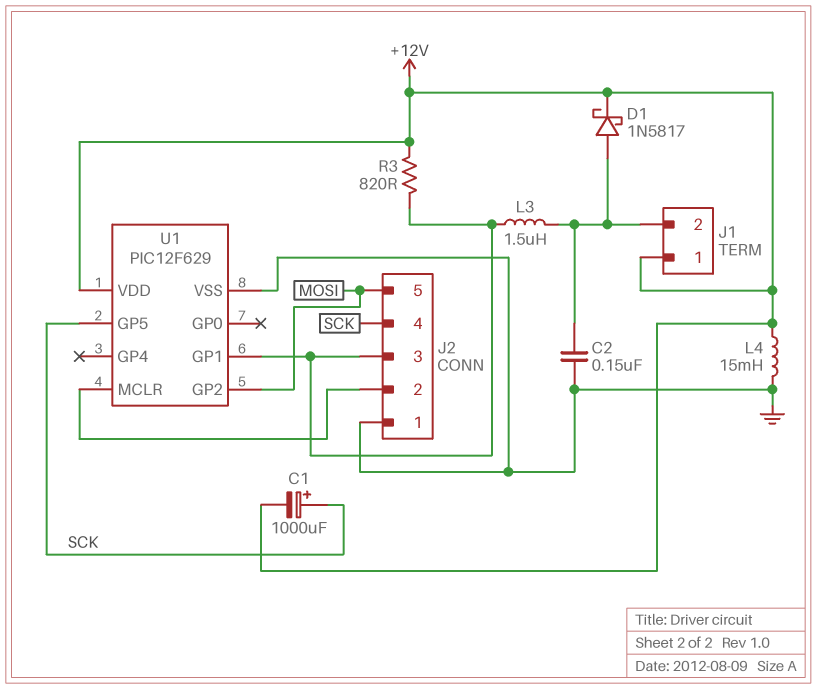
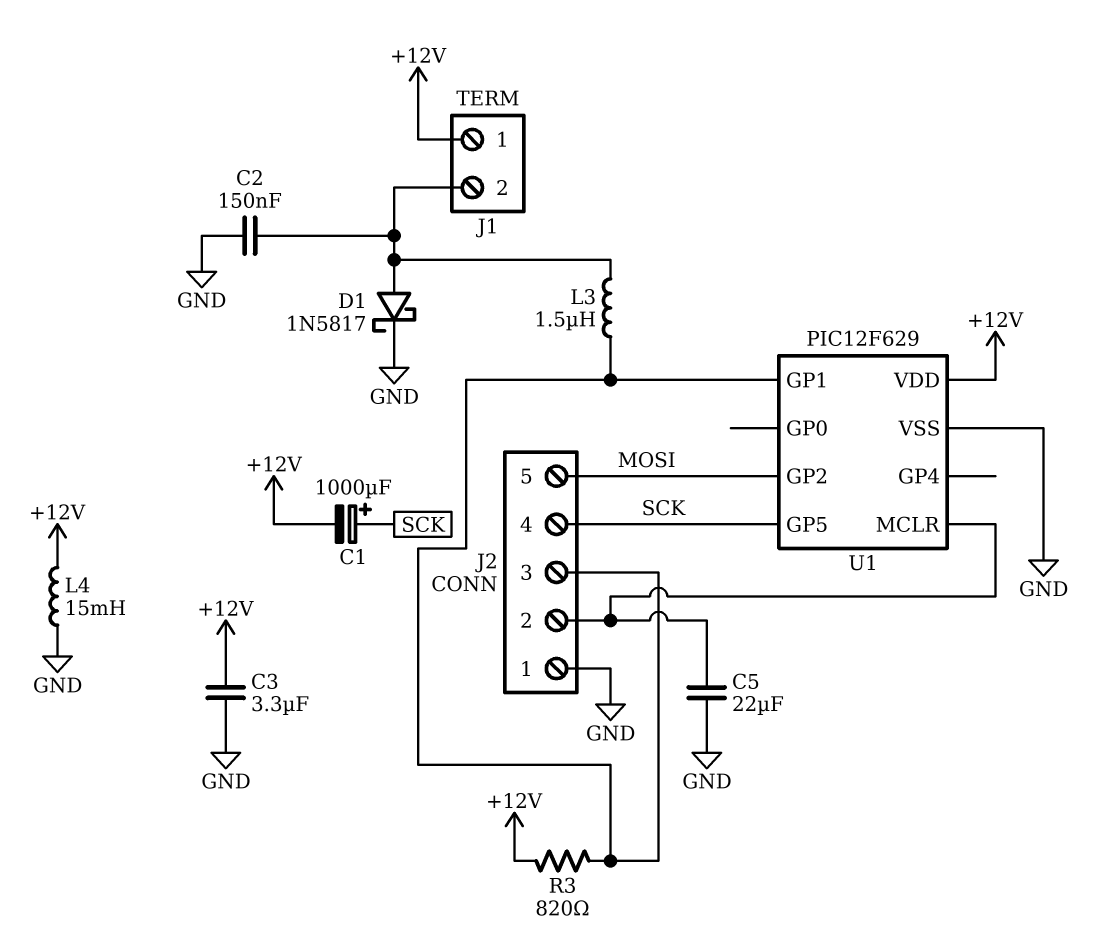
C3: none -> 3.3uF (+12V, GND)
C5: none -> 22uF (GND, J2/2)
D1: schottky 1N5817 (A J1/2, K +12V) -> schottky 1N5817 (A J1/2, K GND)

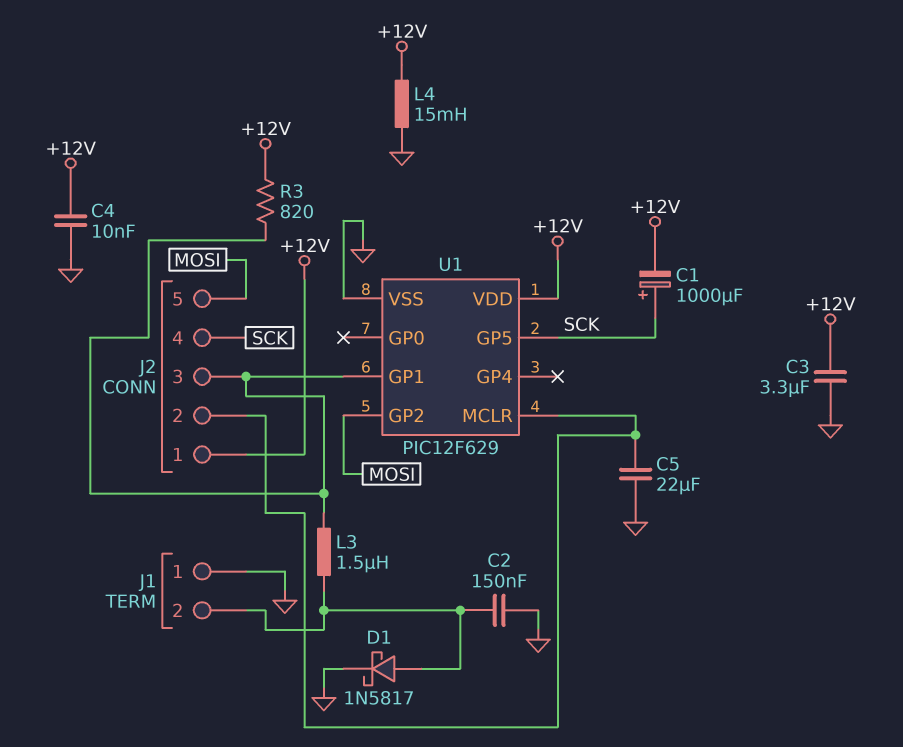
C4: none -> 10nF (+12V, GND)
J1 pin 1: +12V -> GND
J2 pin 1: GND -> +12V

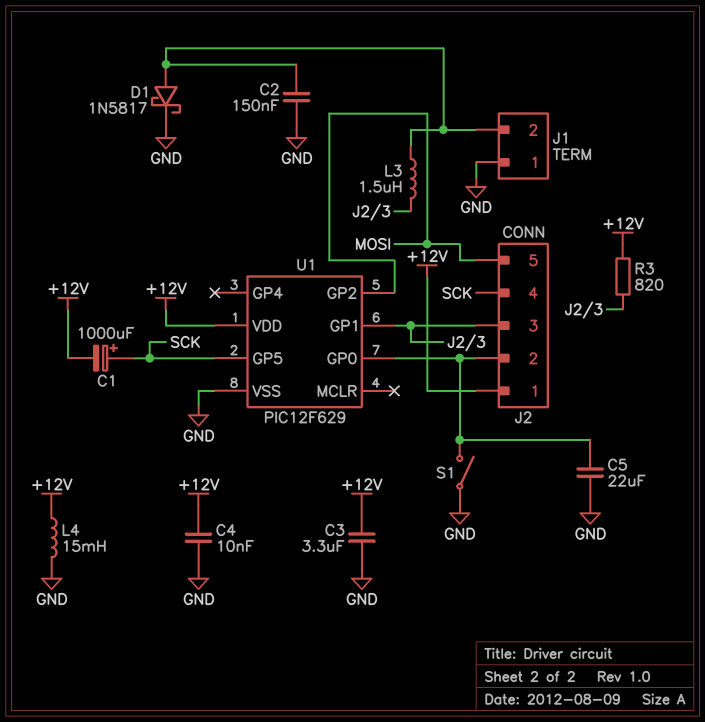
S1: none -> switch (GND, J2/2)
U1 pin GP0: none -> J2/2
U1 pin MCLR: J2/2 -> none

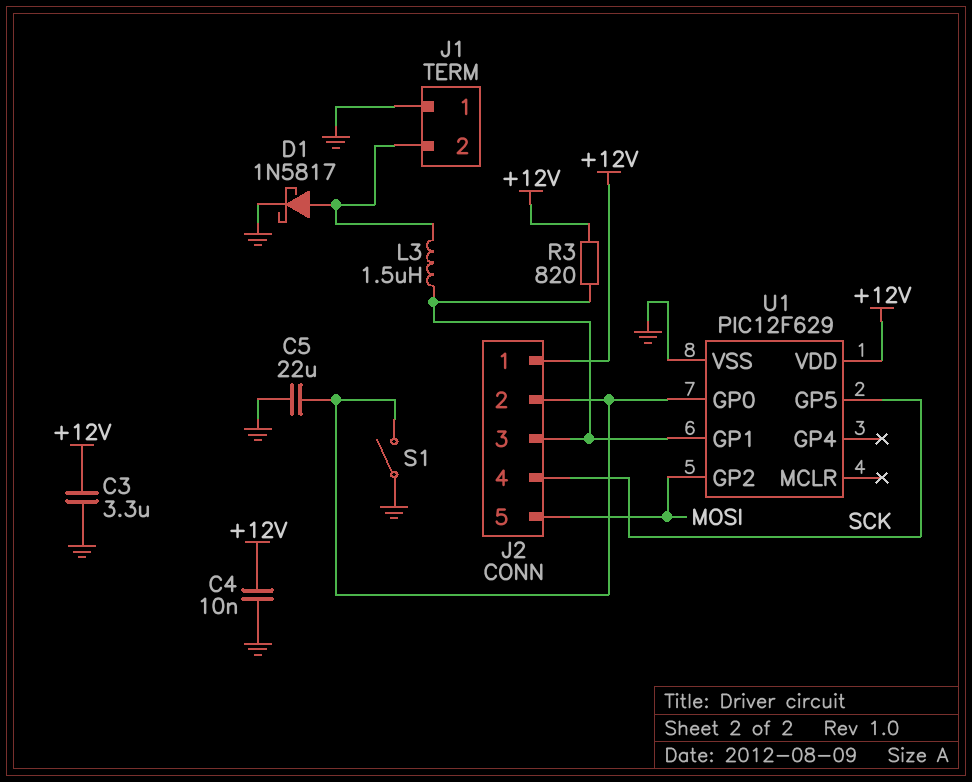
C1: 1000uF (plus SCK, minus +12V) -> none
C2: 150nF (GND, J1/2) -> none
L4: 15mH (+12V, GND) -> none

